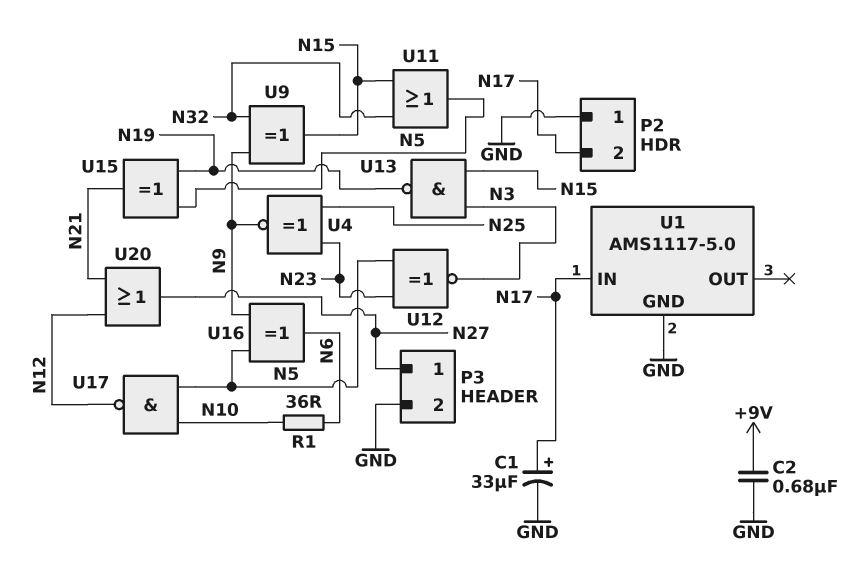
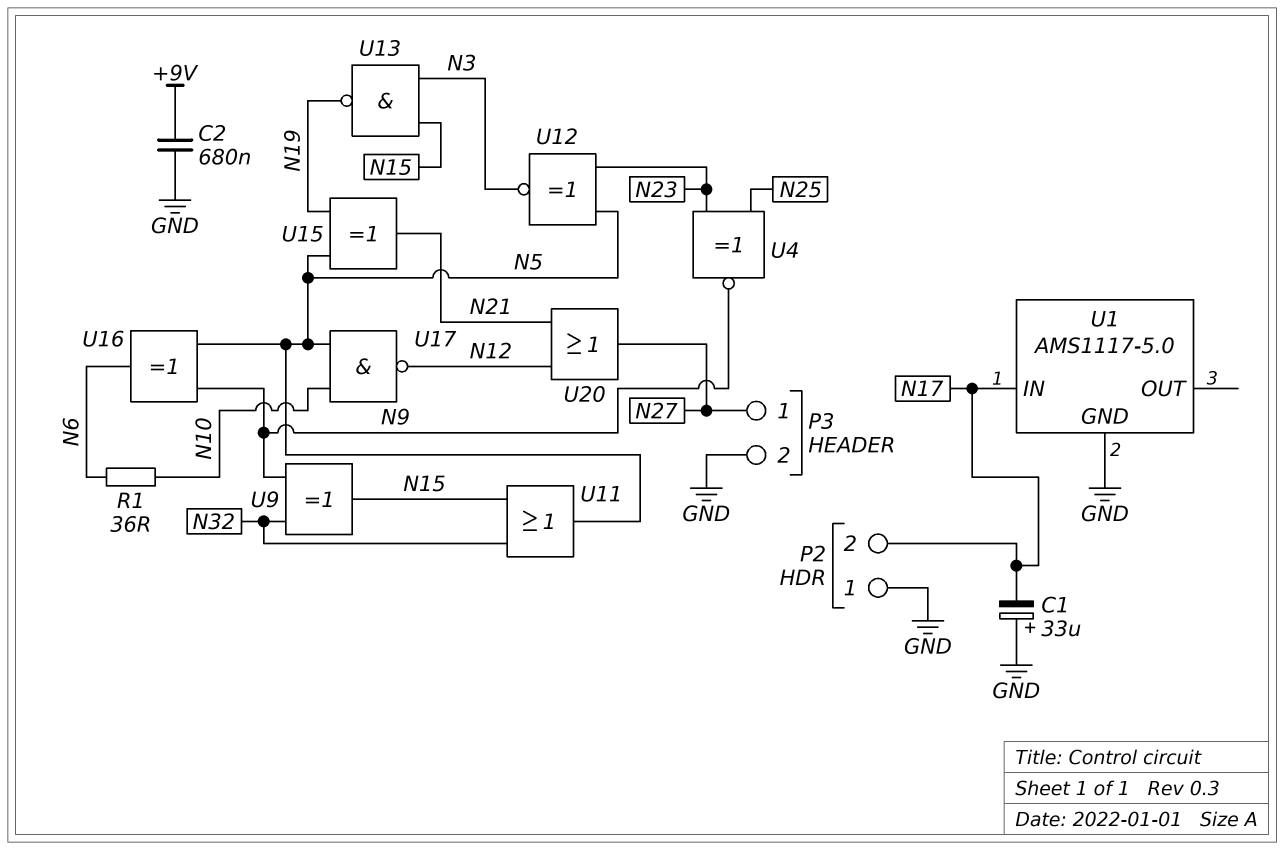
C1: 33uF (plus N17, minus GND) -> 33uF (plus GND, minus N17)

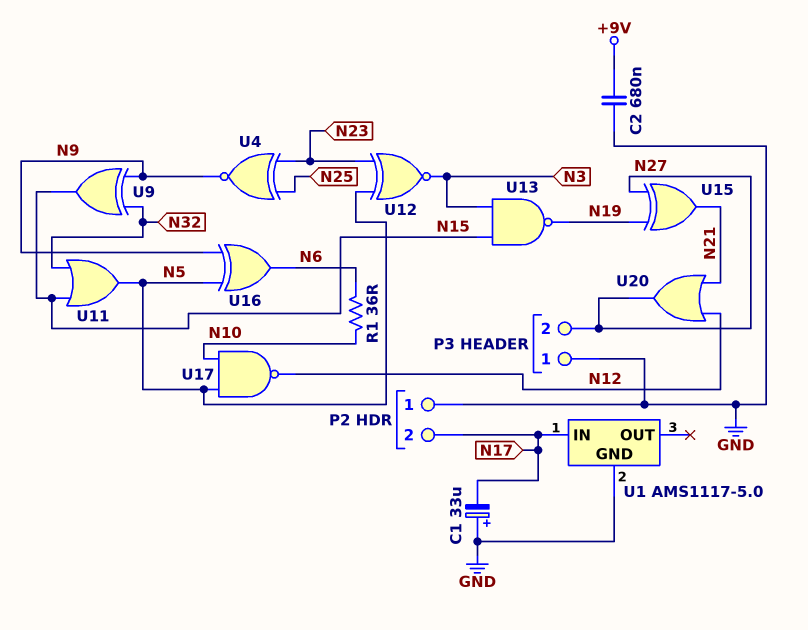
P3 pin 1: N27 -> GND
P3 pin 2: GND -> N27
U15: XOR (in N5, in N19, out N21) -> XOR (in N19, in N27, out N21)

